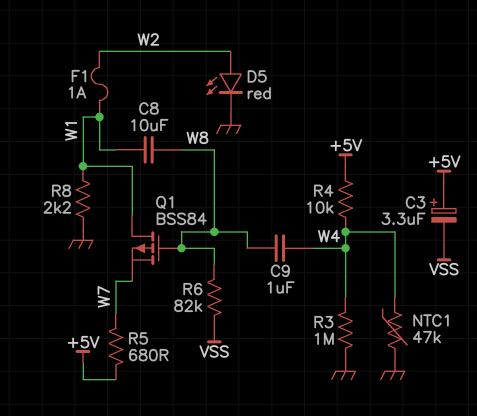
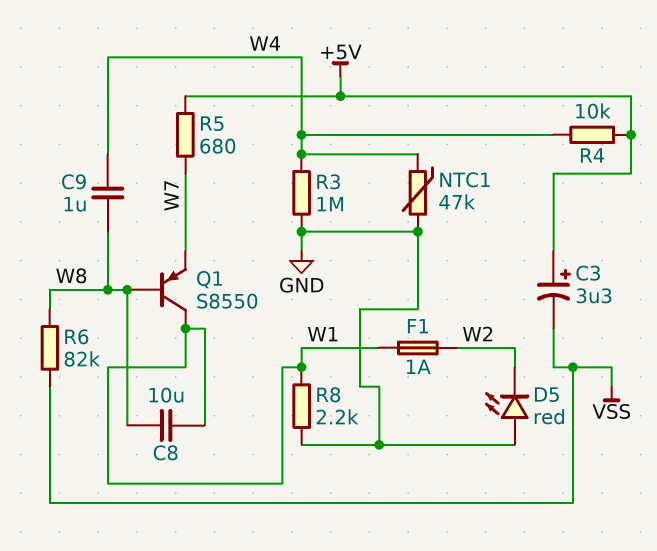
D5: LED red (A W2, K GND) -> LED red (A GND, K W2)
Q1: PMOS BSS84 (G W8, D W1, S W7) -> PNP S8550 (B W8, C W1, E W7)

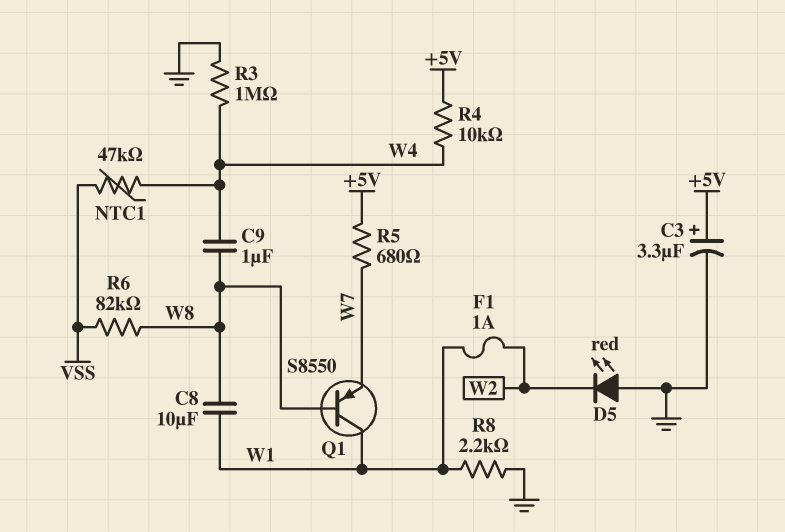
C3: 3.3uF (plus +5V, minus VSS) -> 3.3uF (plus +5V, minus GND)
NTC1: 47k (GND, W4) -> 47k (VSS, W4)

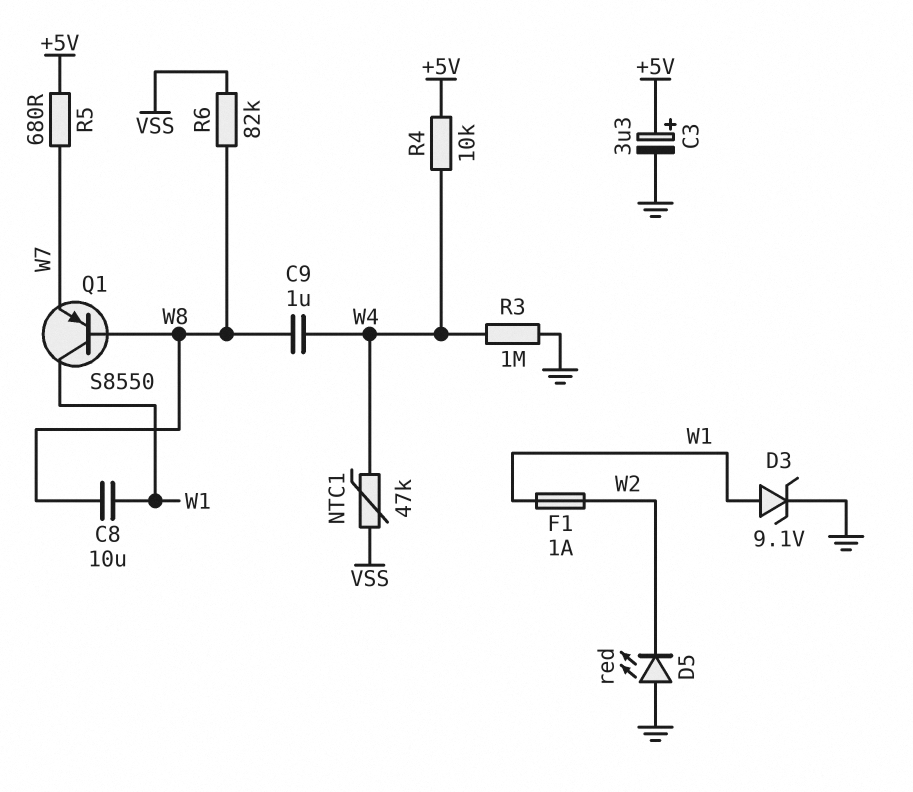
D3: none -> zener 9.1V (A W1, K GND)
R8: 2.2k (GND, W1) -> none

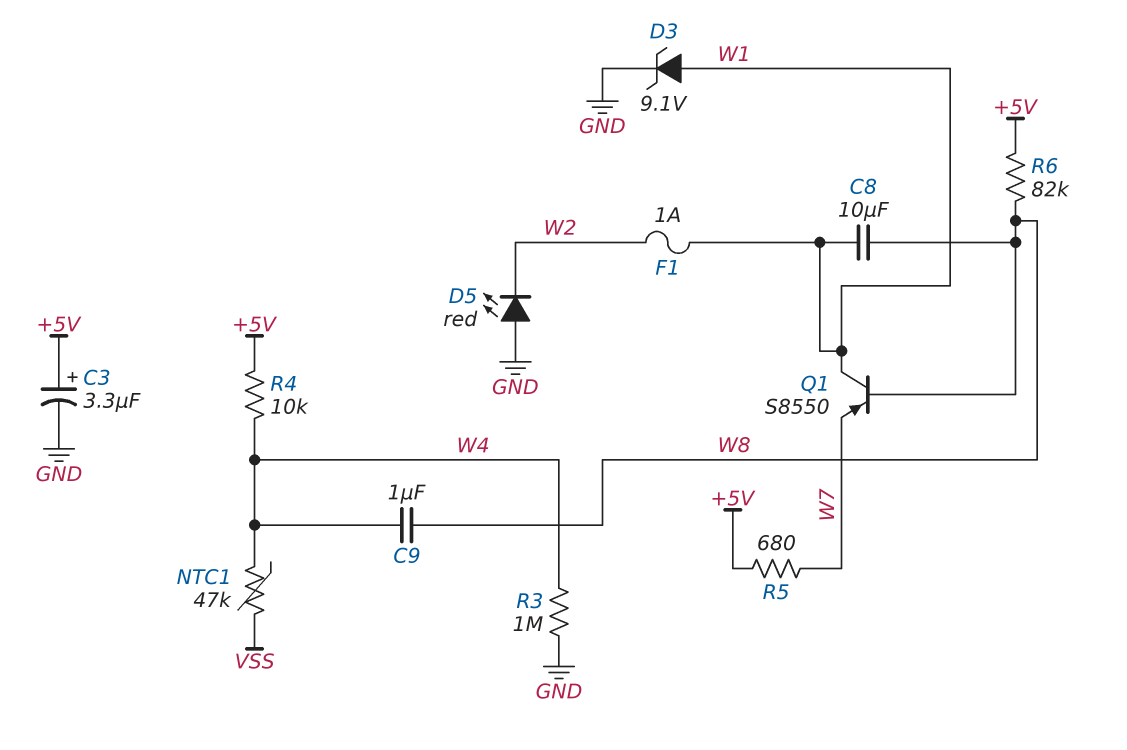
R6: 82k (VSS, W8) -> 82k (+5V, W8)

